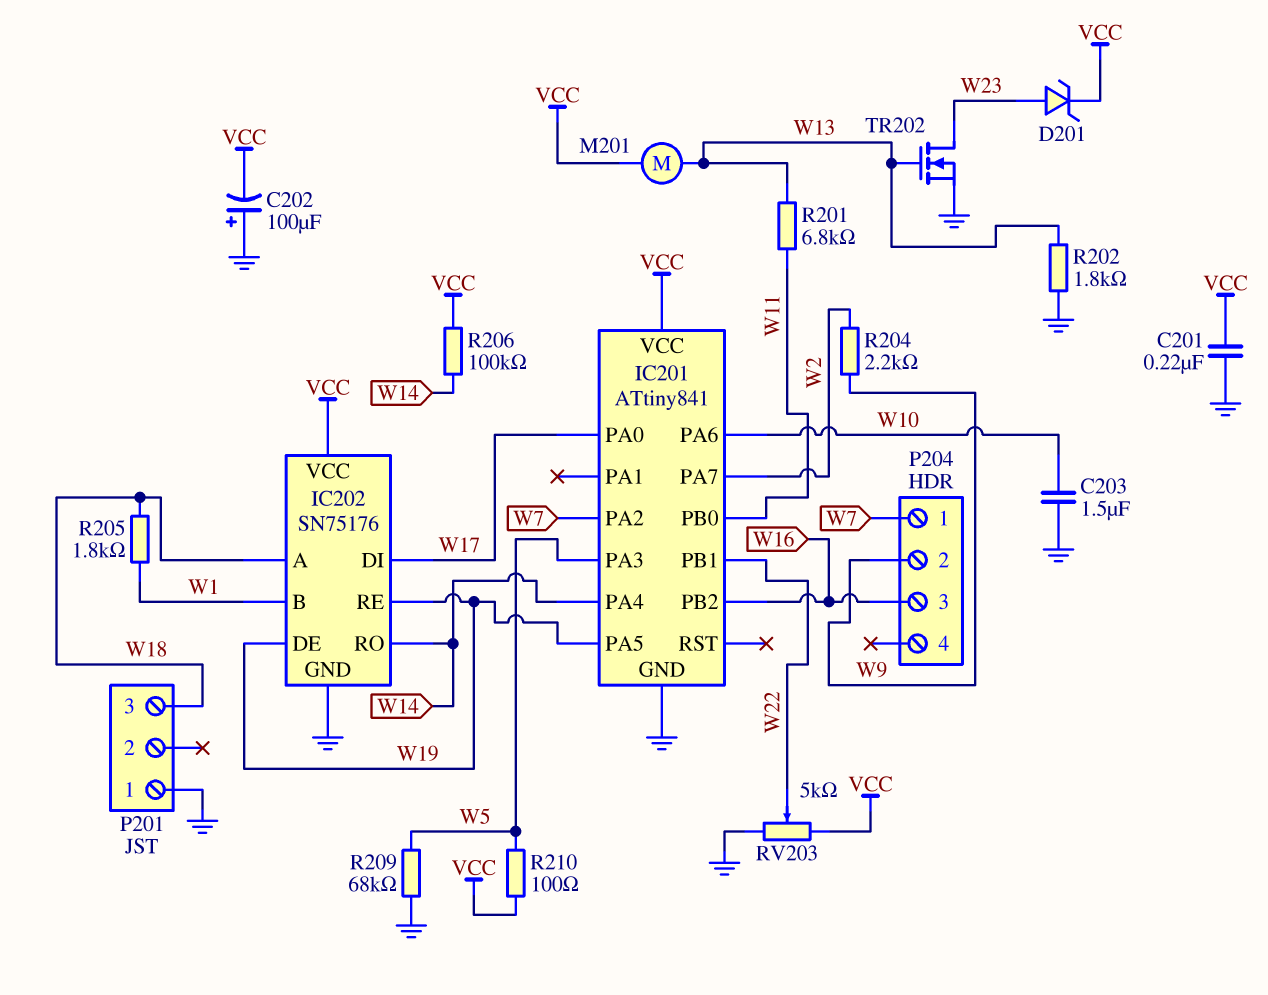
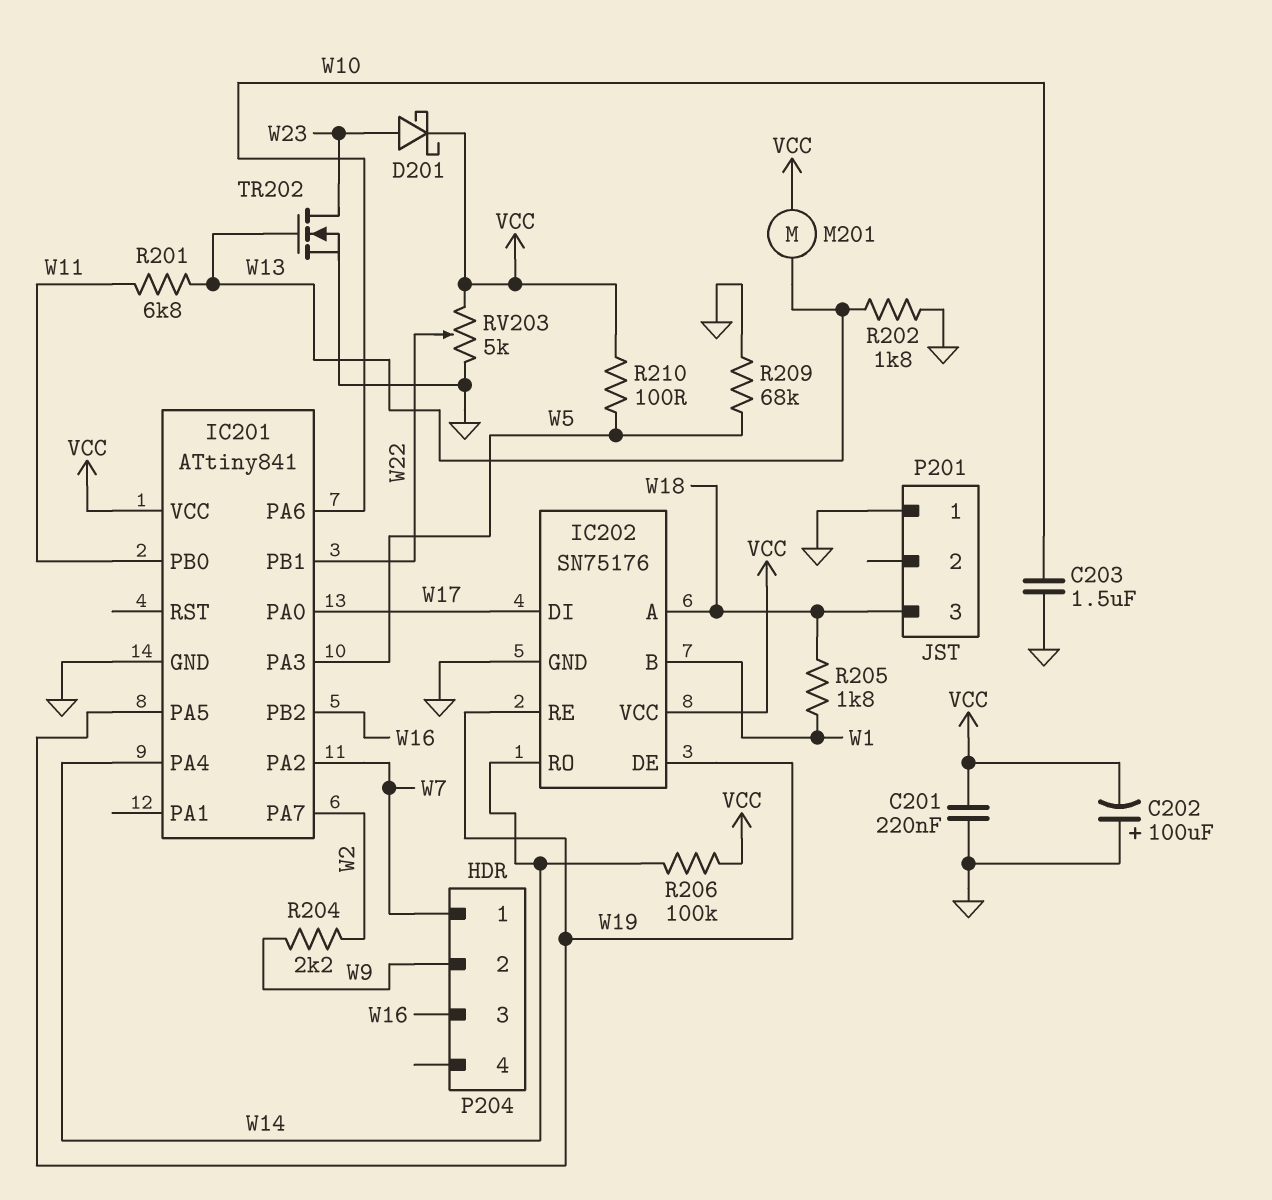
D201: zener (A W23, K VCC) -> schottky (A W23, K VCC)

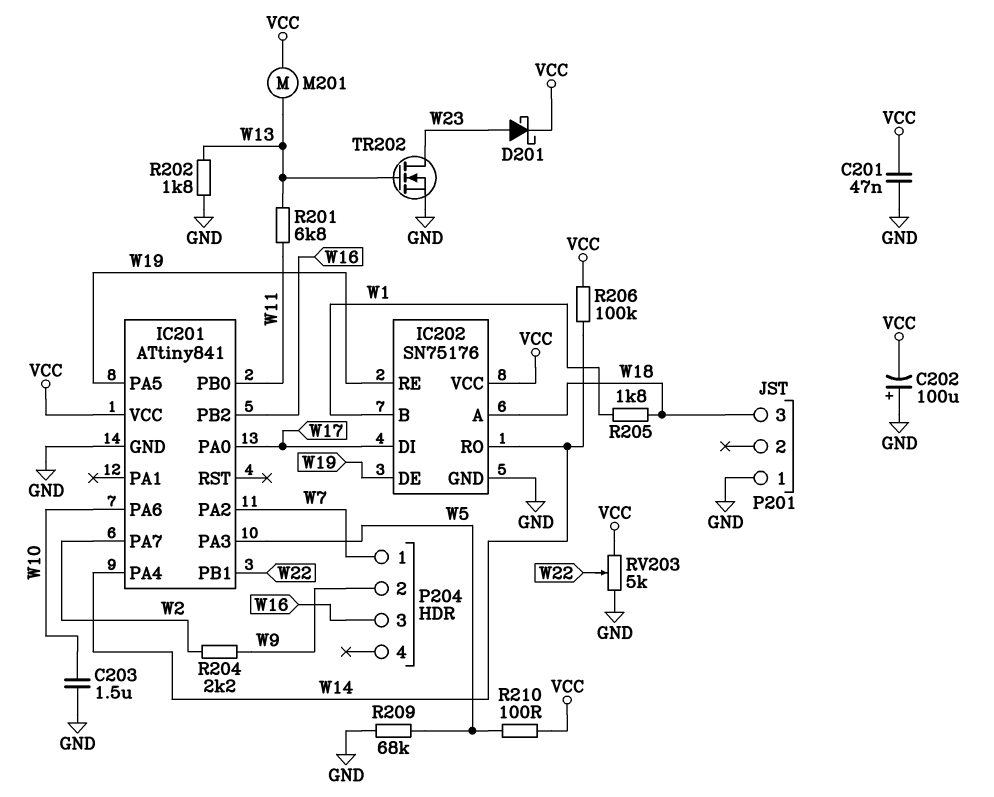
C201: 220nF (GND, VCC) -> 47nF (GND, VCC)

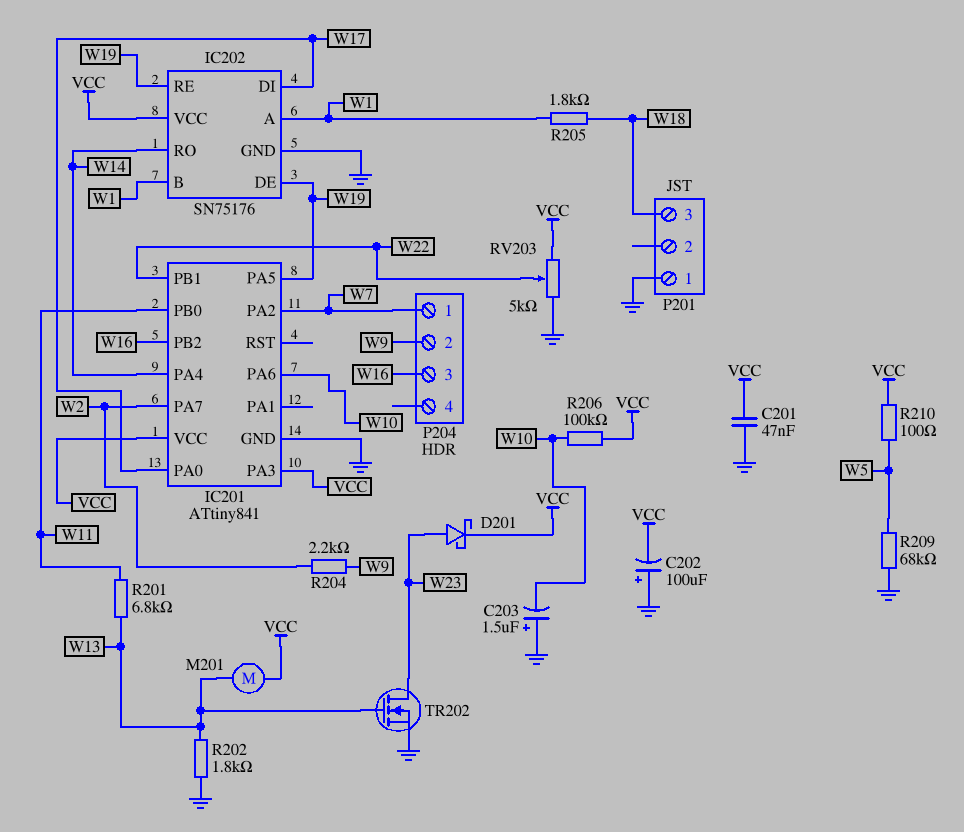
C203: 1.5uF (GND, W10) -> 1.5uF (plus GND, minus W10)
IC201 pin PA3: W5 -> VCC
IC202 pin A: W18 -> W1
R206: 100k (VCC, W14) -> 100k (VCC, W10)

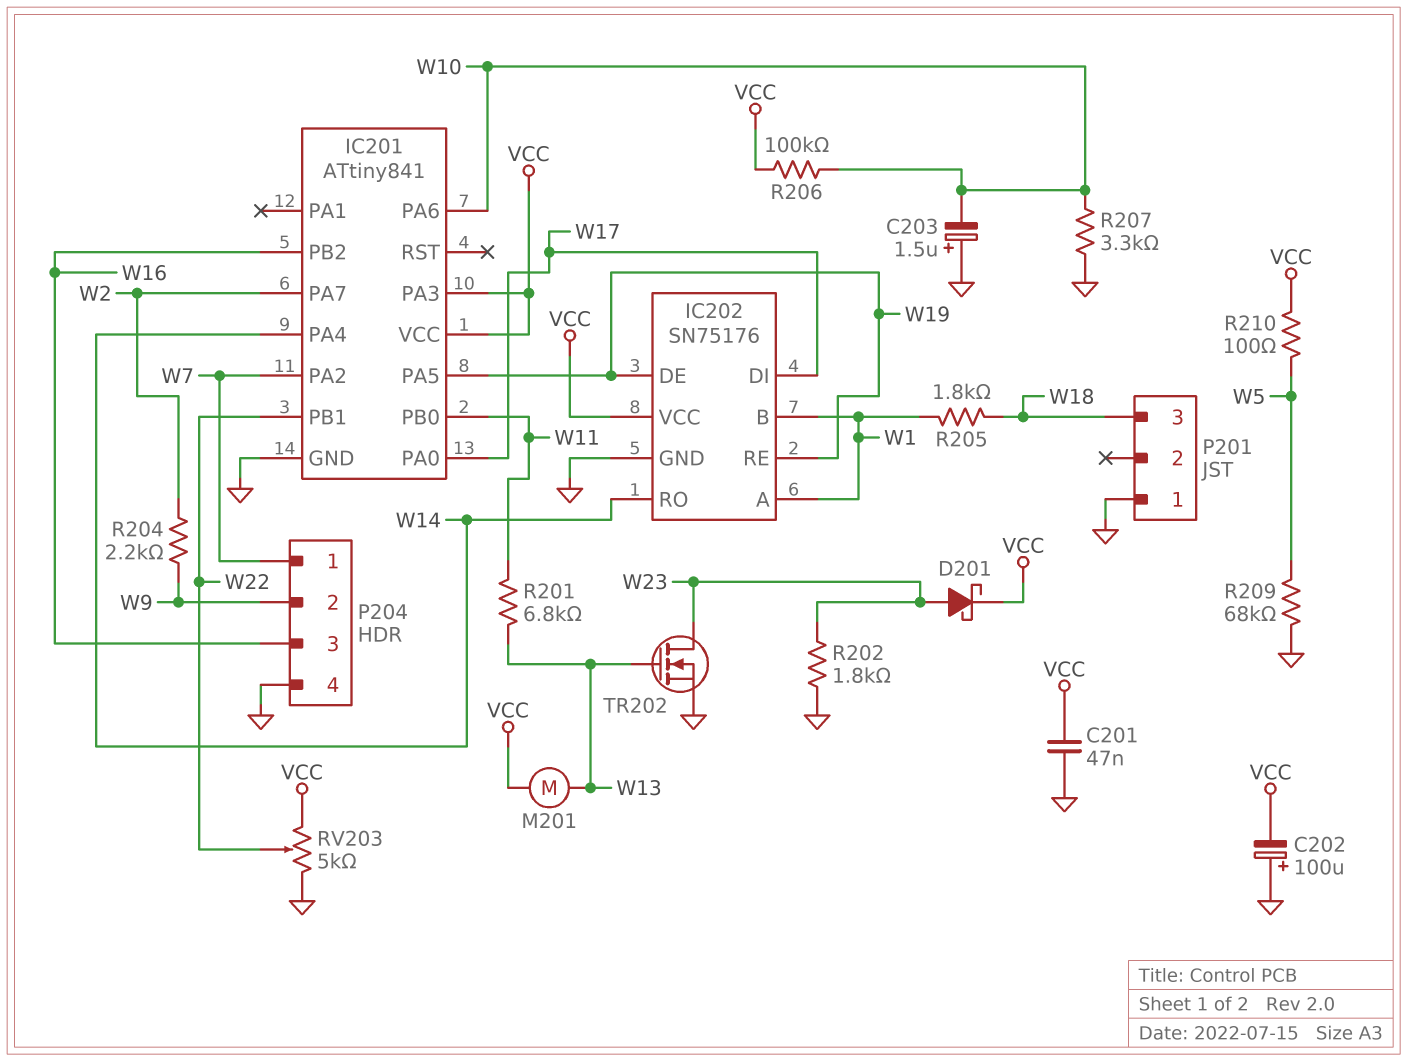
P204 pin 4: none -> GND
R202: 1.8k (GND, W13) -> 1.8k (GND, W23)
R207: none -> 3.3k (GND, W10)

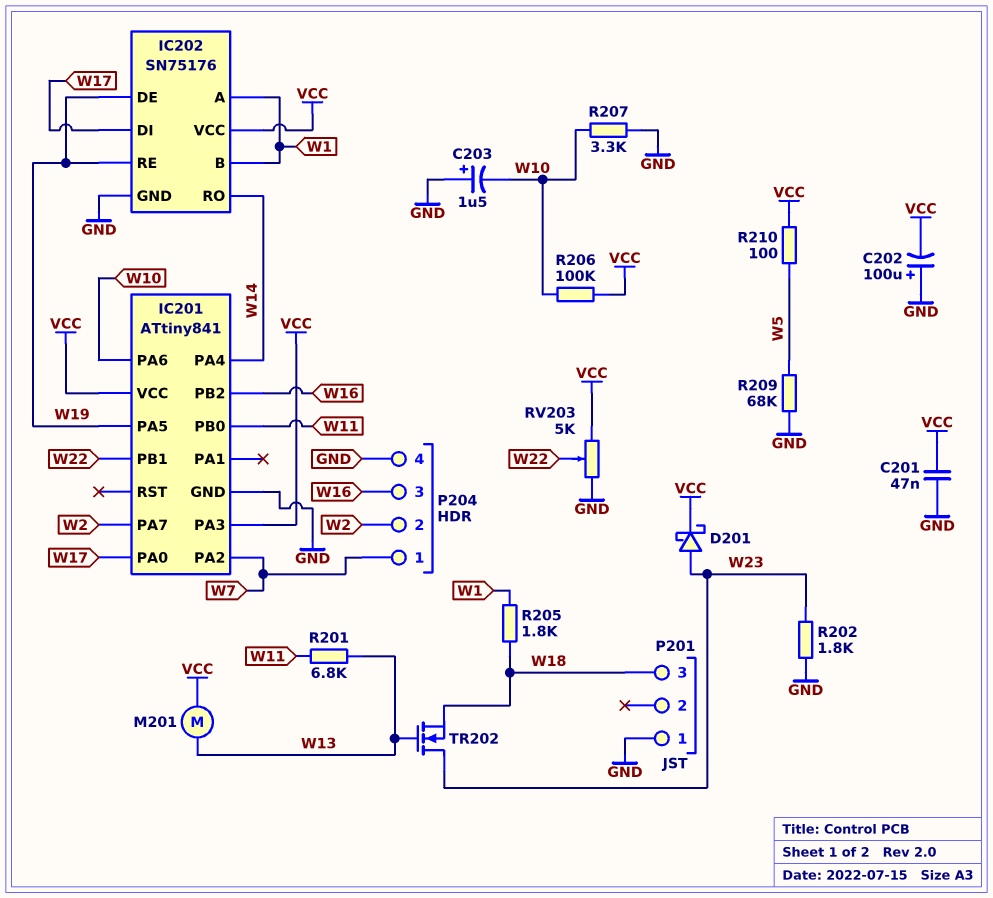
P204 pin 2: W9 -> W2
R204: 2.2k (W2, W9) -> none
TR202: NMOS (G W13, D W23, S GND) -> NMOS (G W13, D W23, S W18)

